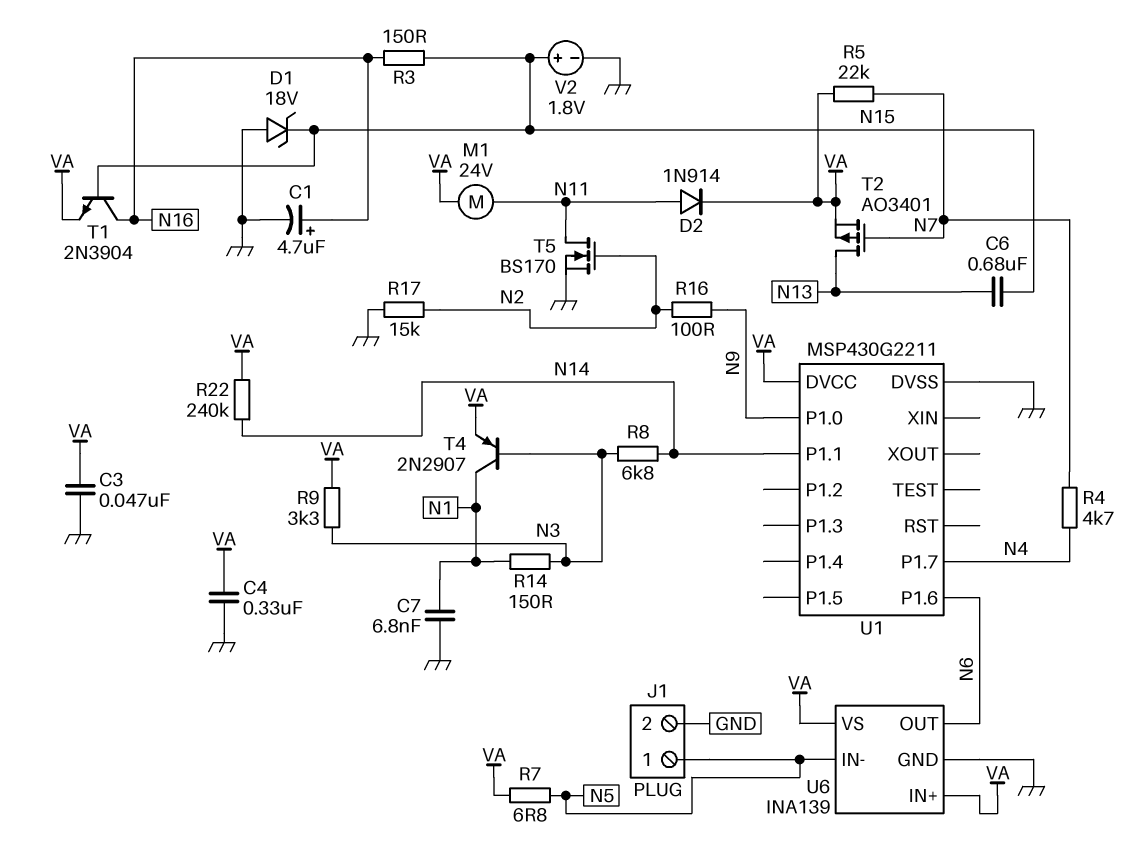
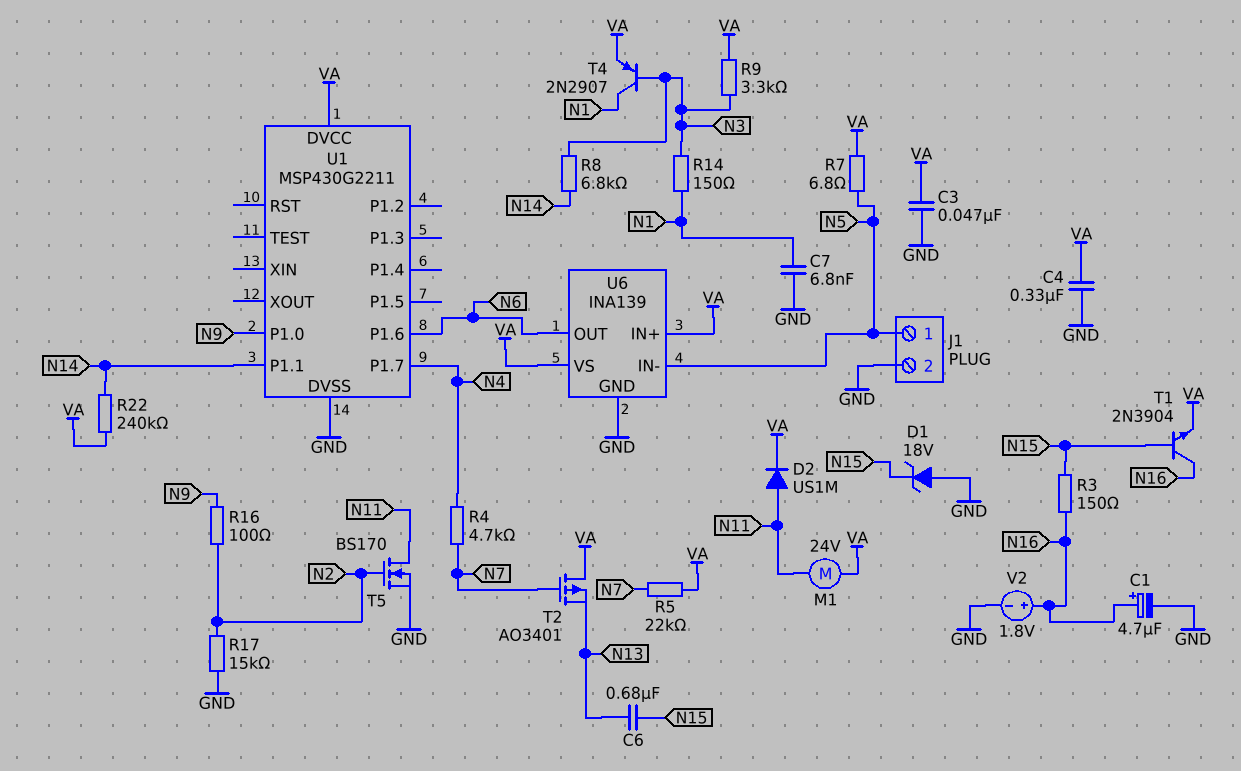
D2: diode 1N914 (A N11, K VA) -> diode US1M (A N11, K VA)
T2: PMOS AO3401 (G N7, D N13, S VA) -> PMOS AO3401 (G N7, D VA, S N13)
V2: 1.8V (plus N15, minus GND) -> 1.8V (plus N16, minus GND)

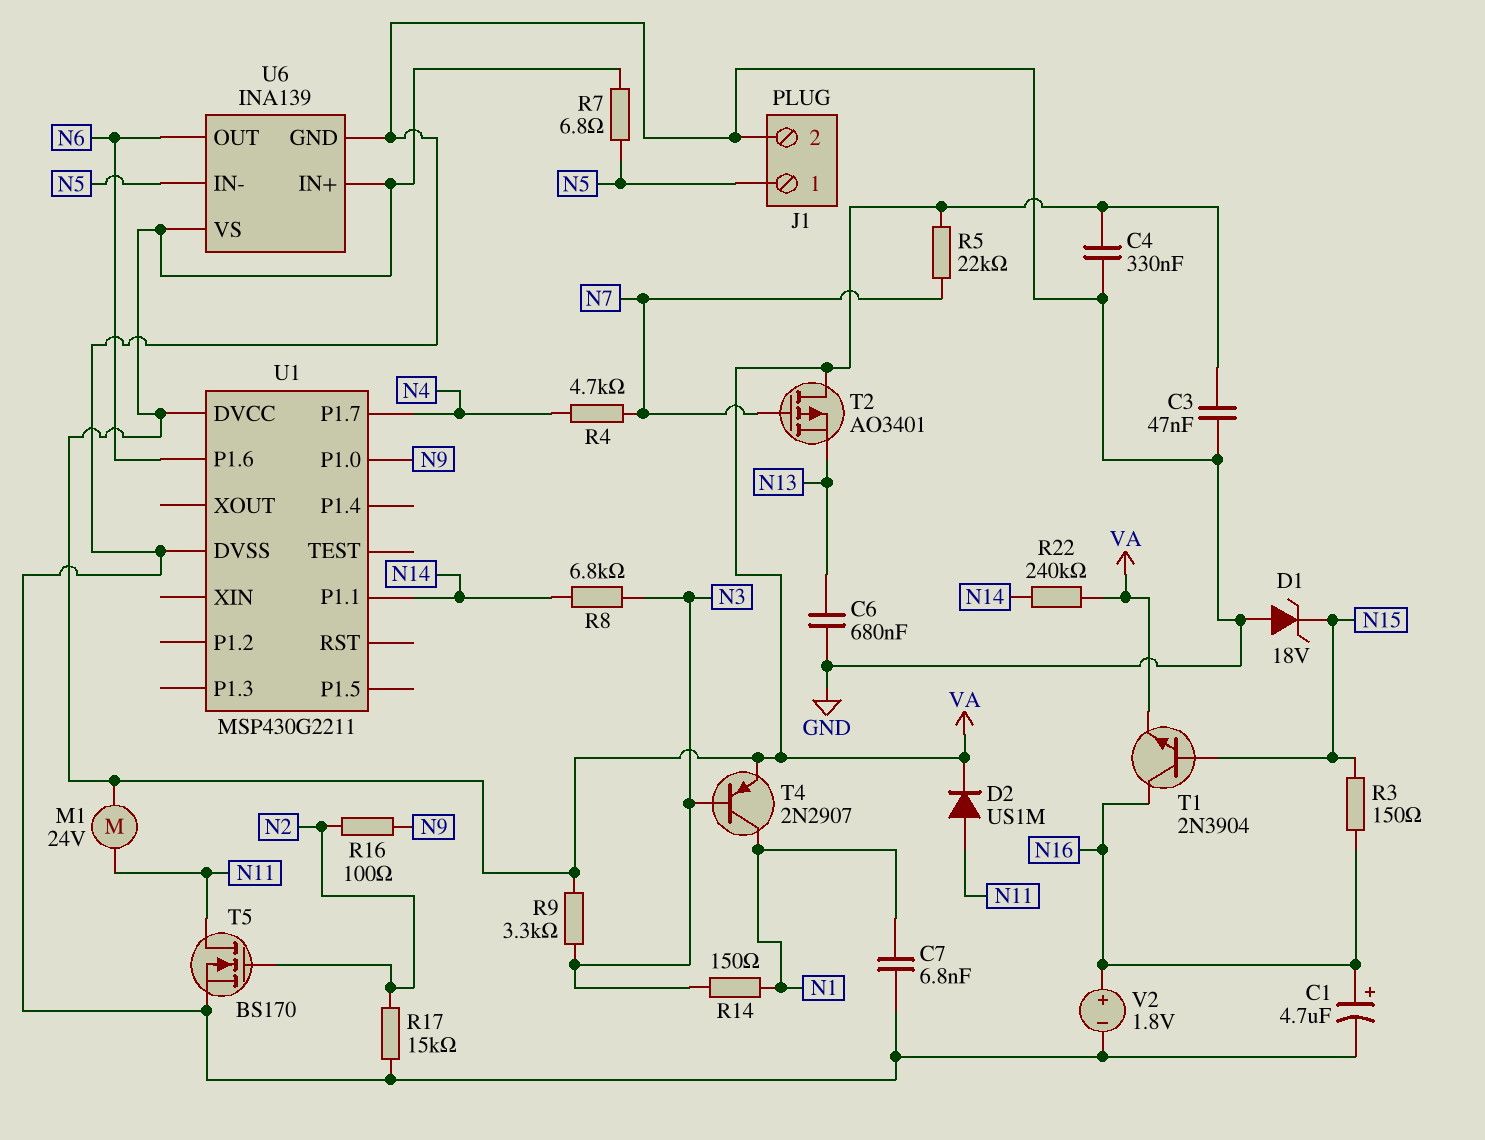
C6: 680nF (N13, N15) -> 680nF (GND, N13)

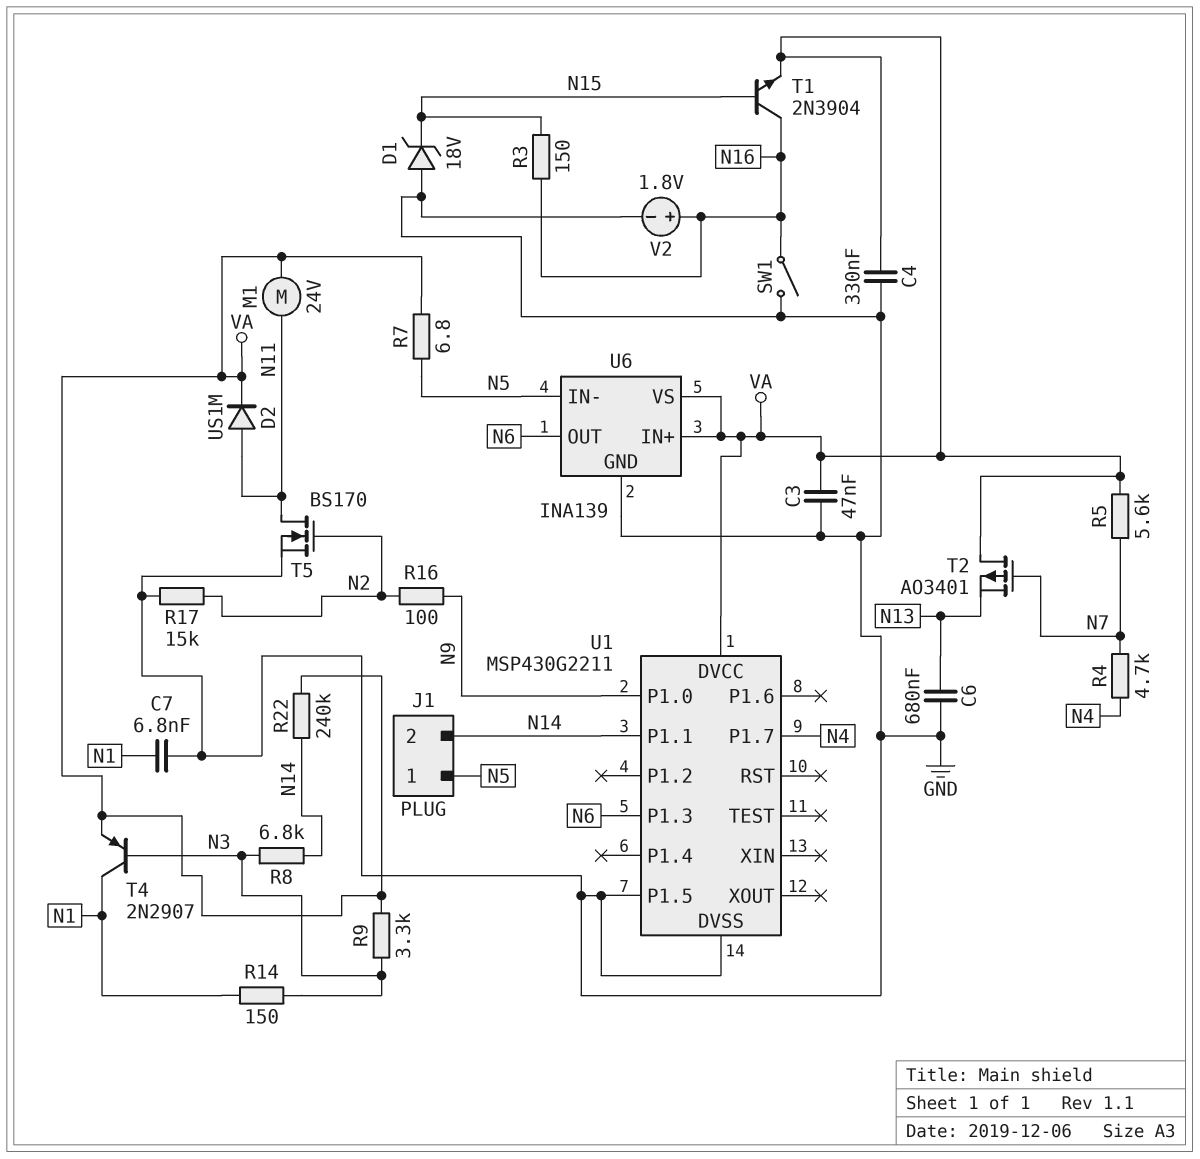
C1: 4.7uF (plus N16, minus GND) -> none
J1 pin 2: GND -> N14
R5: 22k (N7, VA) -> 5.6k (N7, VA)
SW1: none -> switch (GND, N16)
U1 pin P1.3: none -> N6
U1 pin P1.5: none -> GND
U1 pin P1.6: N6 -> none

